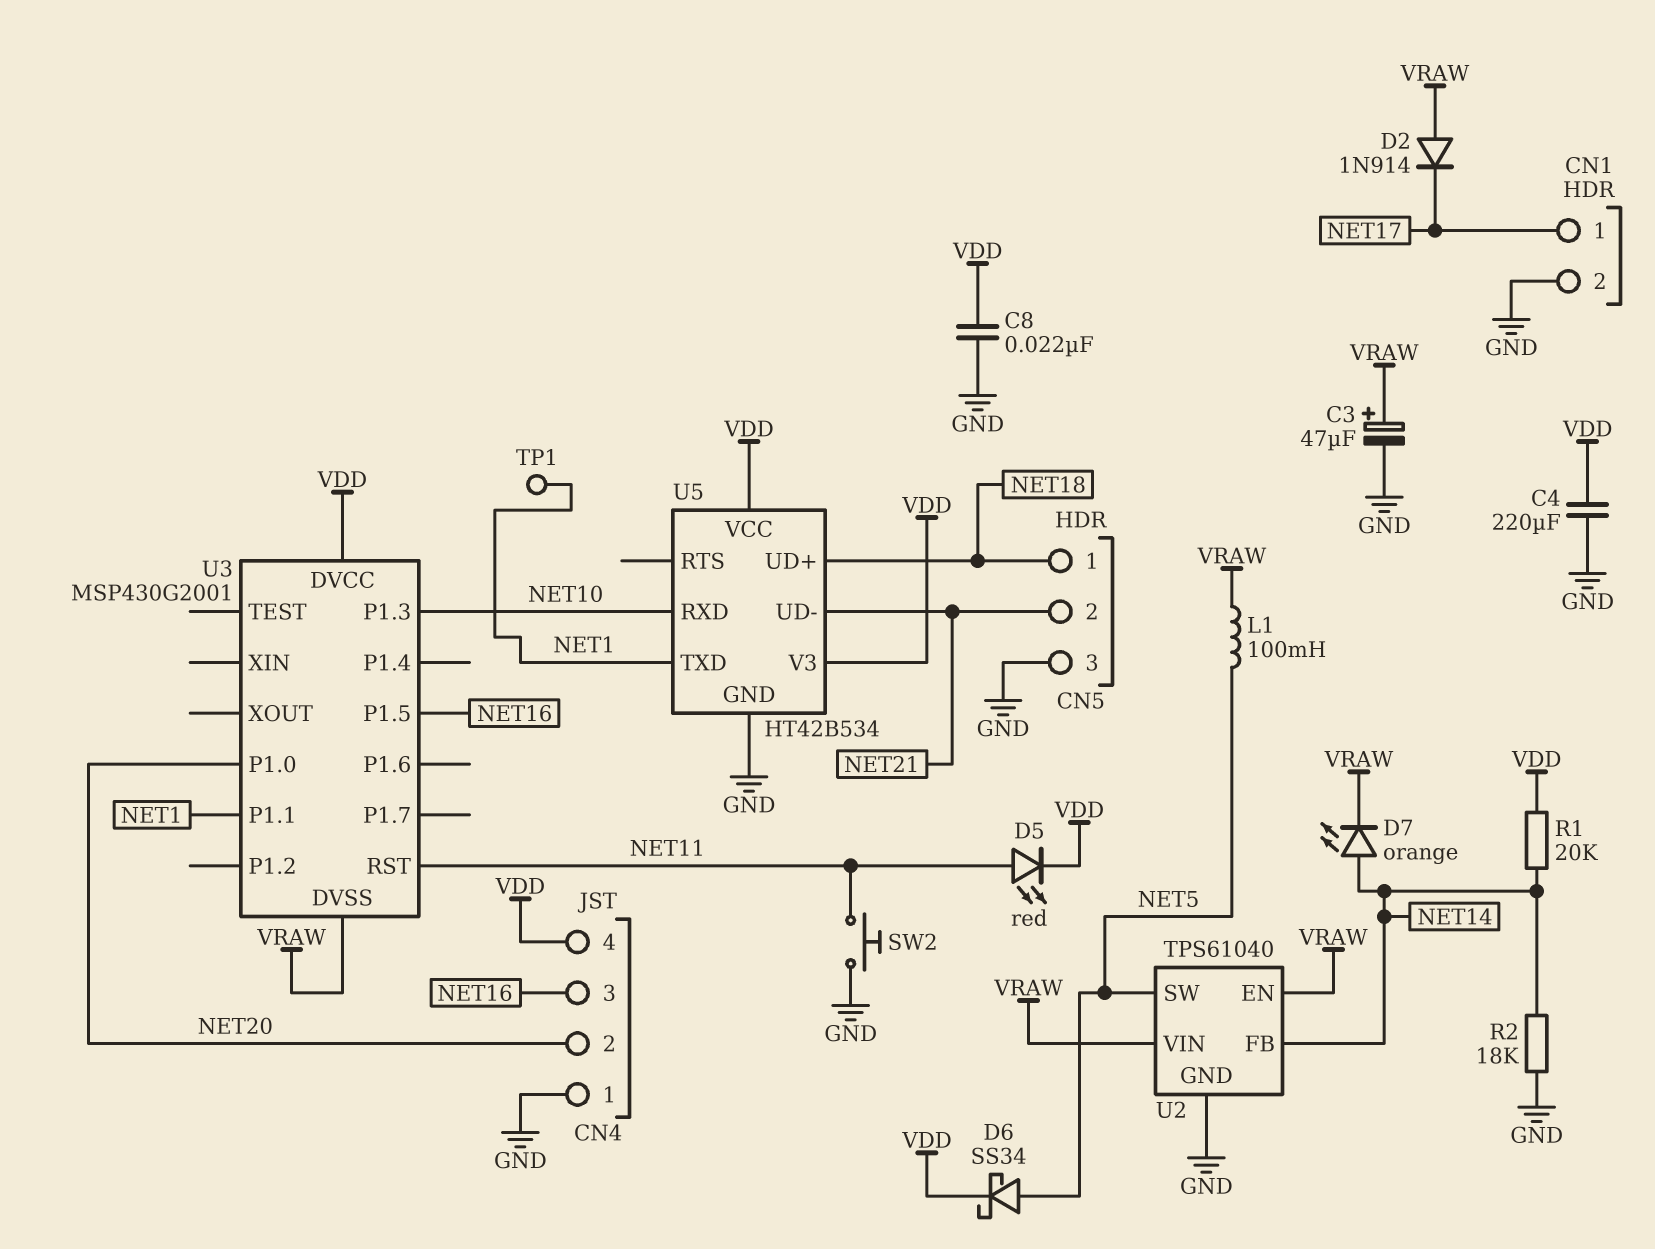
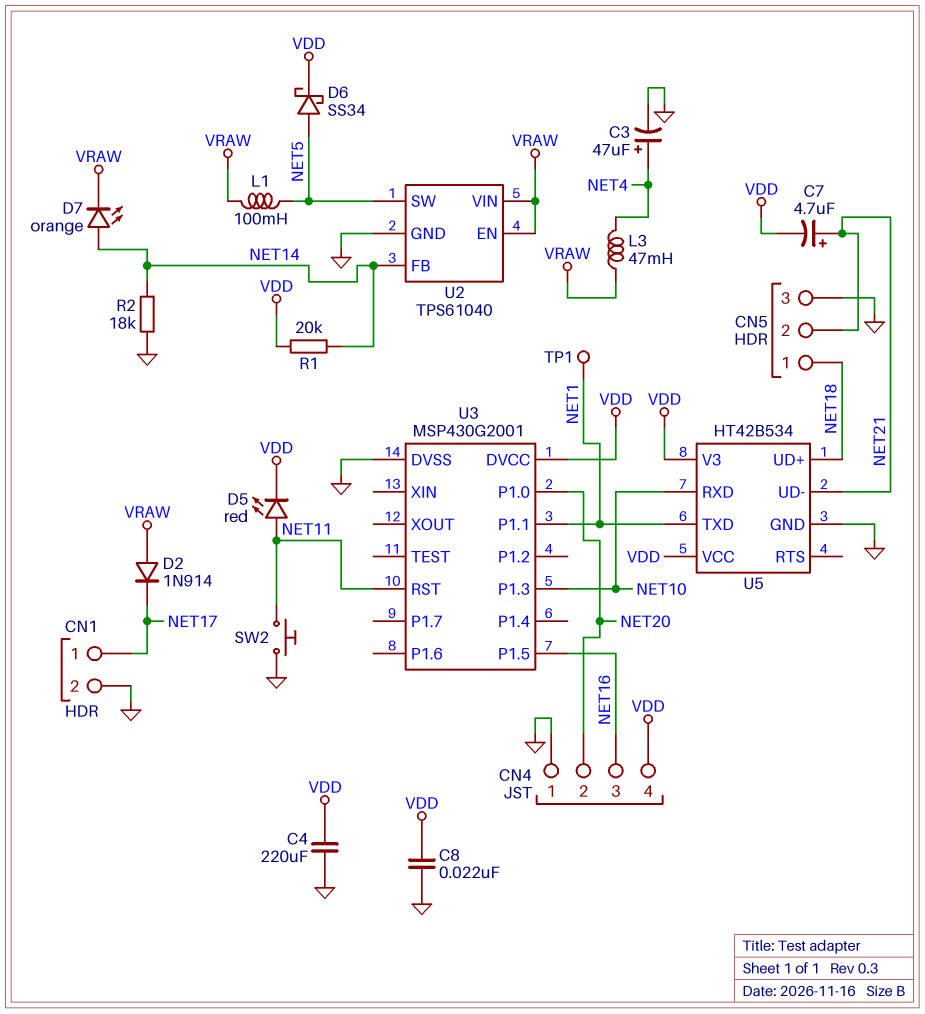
C3: 47uF (plus VRAW, minus GND) -> 47uF (plus NET4, minus GND)
C7: none -> 4.7uF (plus NET21, minus VDD)
L3: none -> 47mH (NET4, VRAW)
U3 pin DVSS: VRAW -> GND

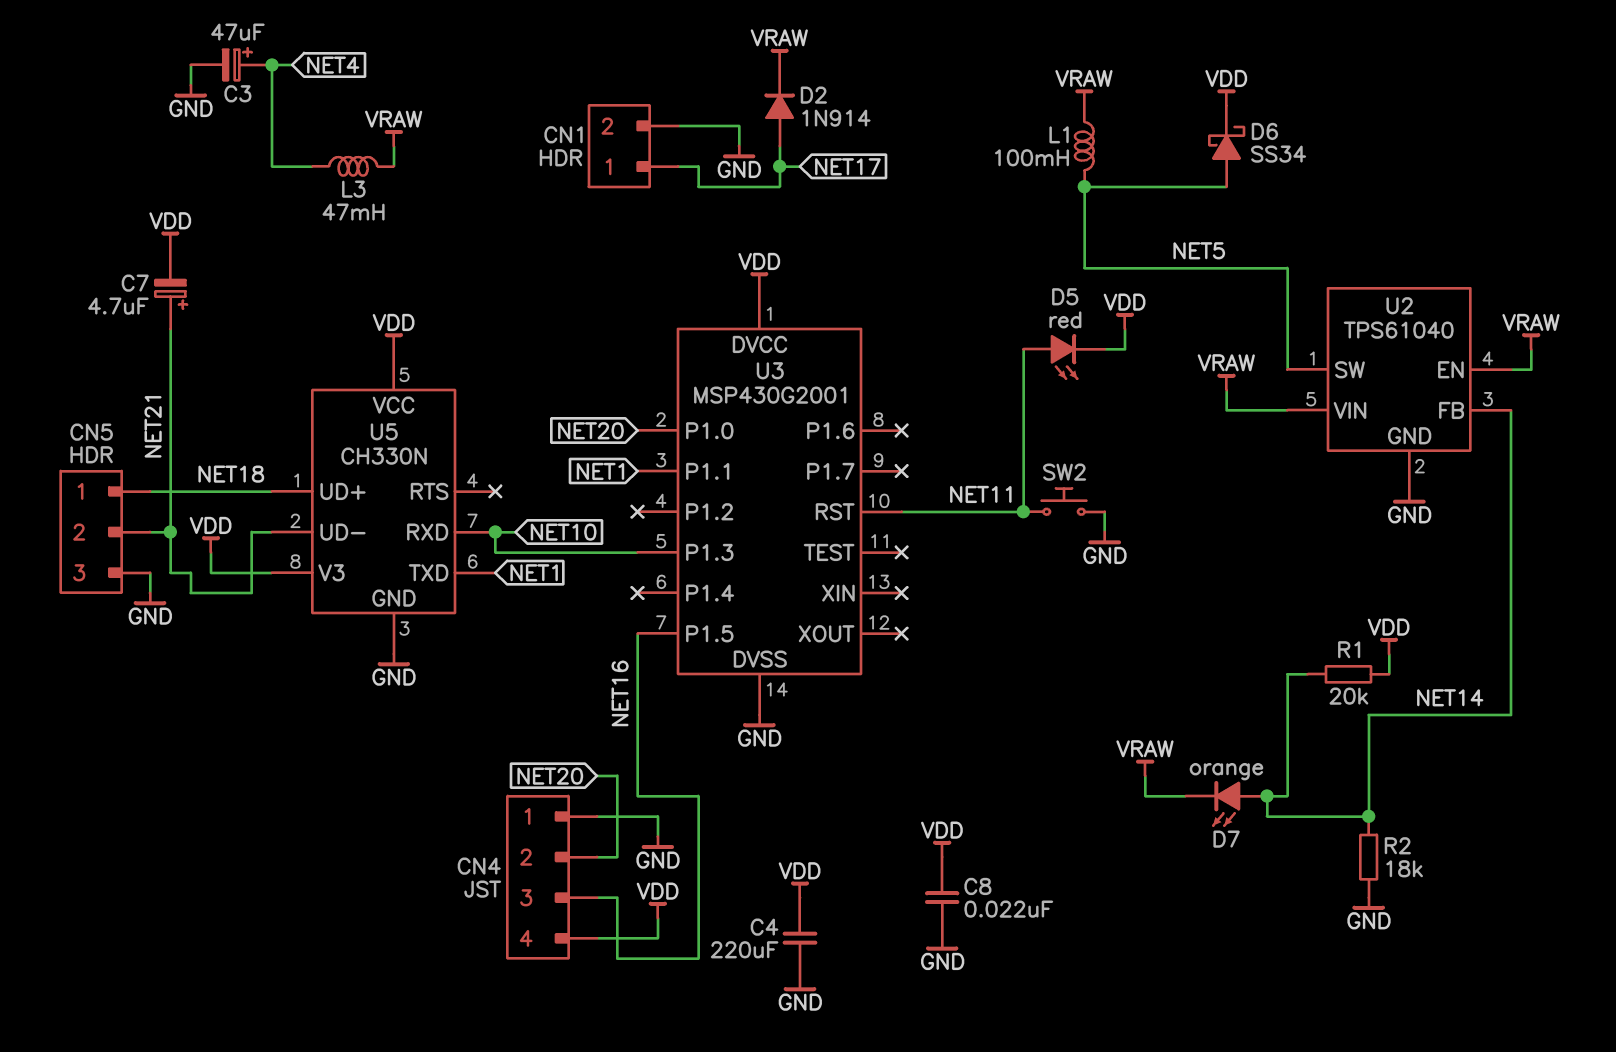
D2: diode 1N914 (A VRAW, K NET17) -> diode 1N914 (A NET17, K VRAW)
TP1: test point (NET1) -> none
U5: HT42B534 -> CH330N

